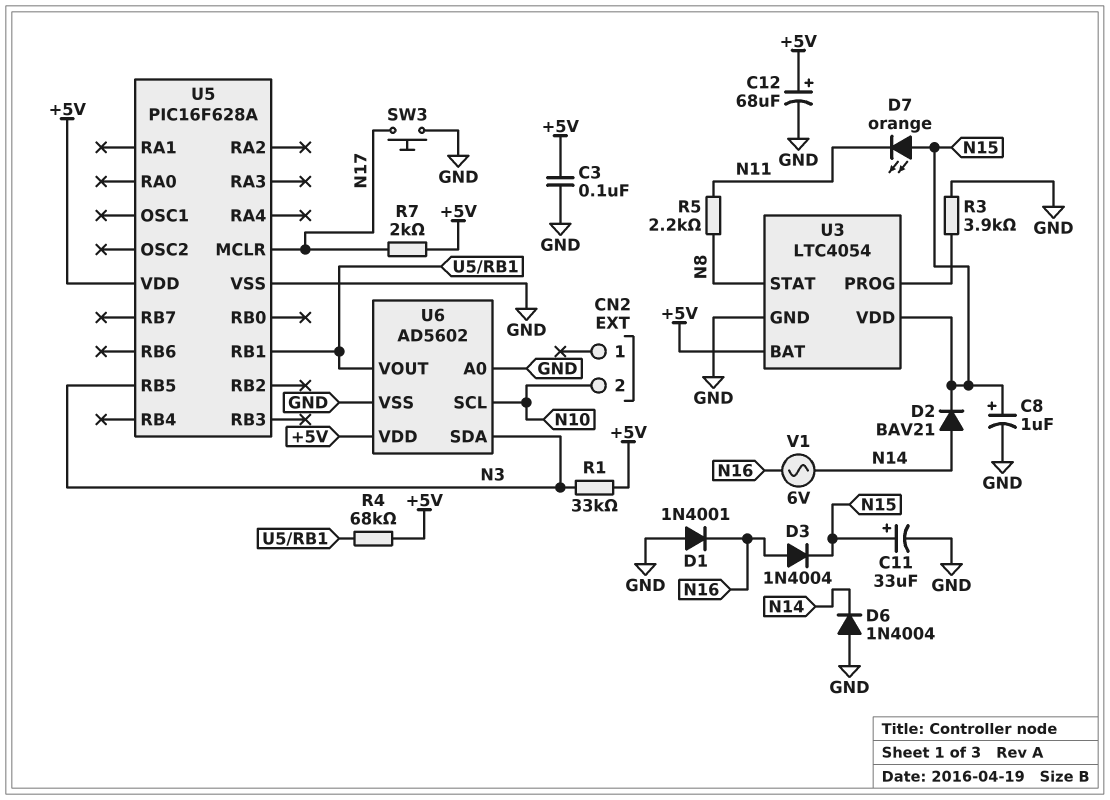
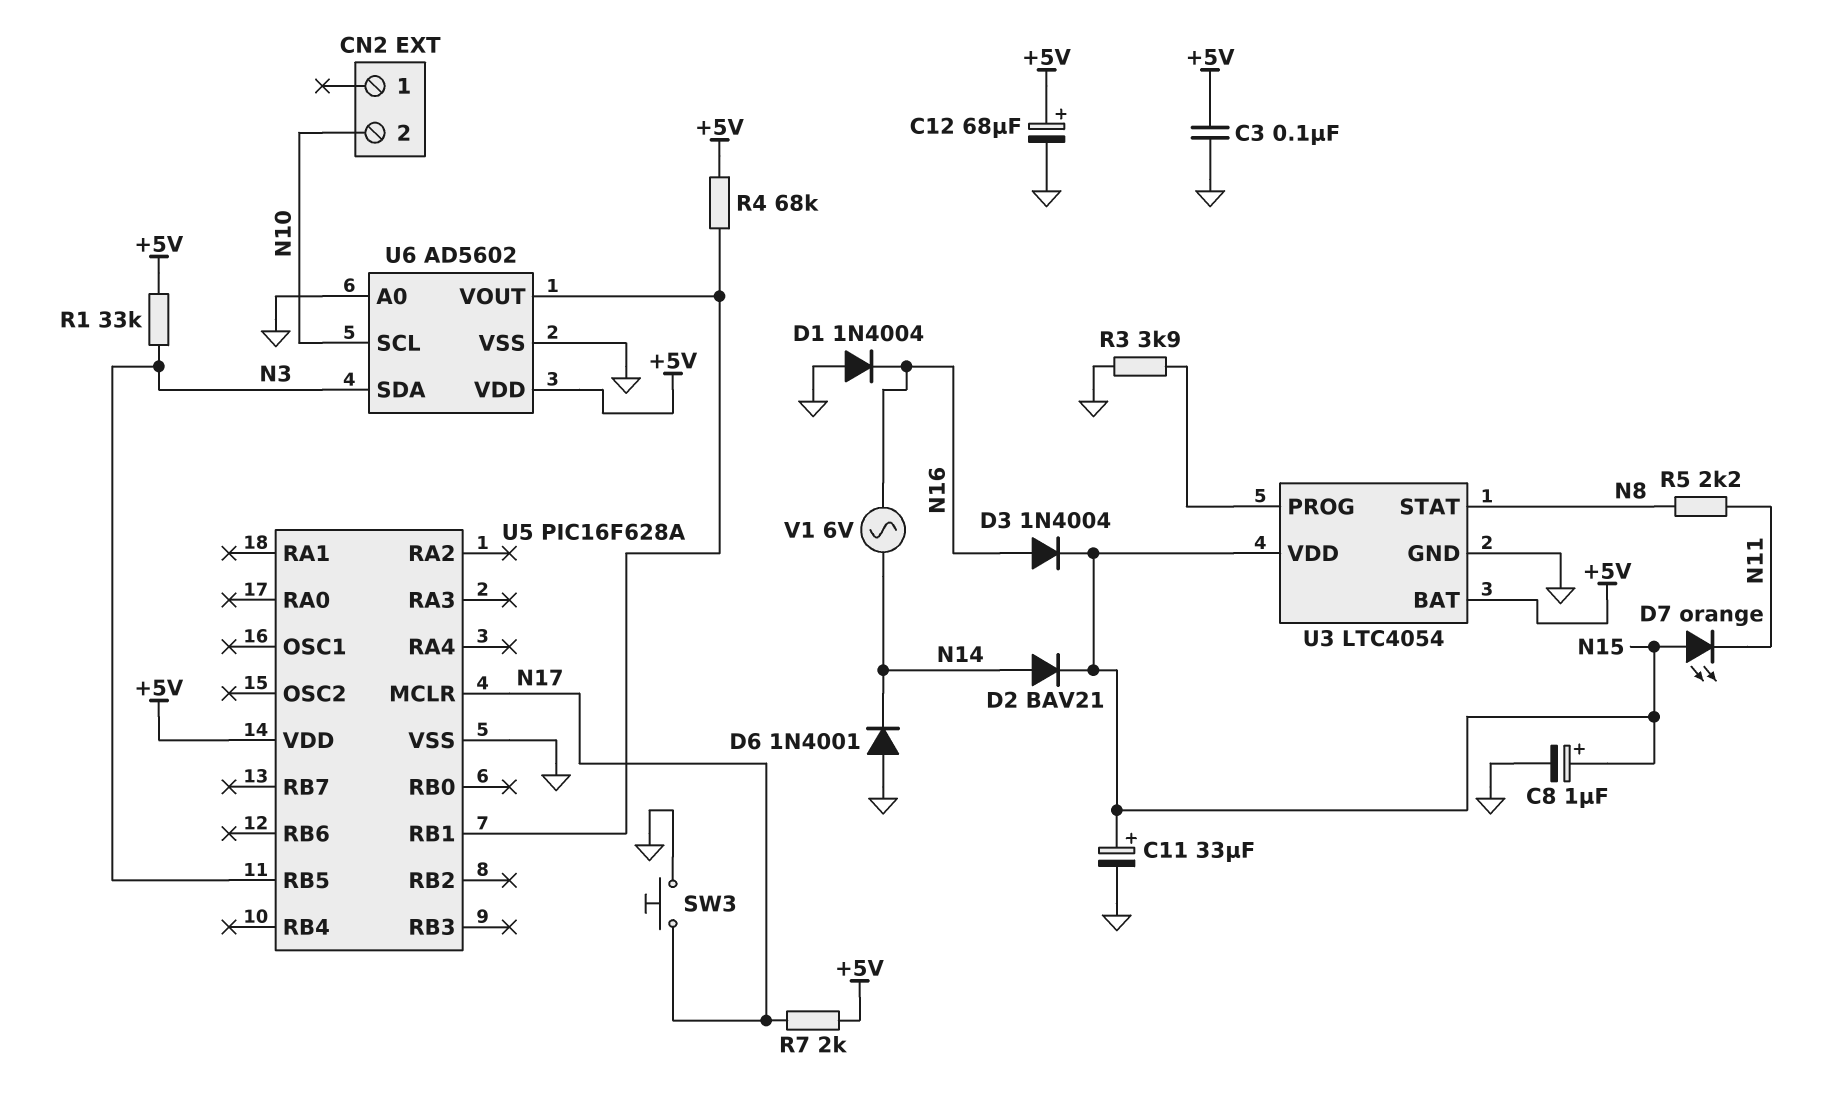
D1: diode 1N4001 (A GND, K N16) -> diode 1N4004 (A GND, K N16)
D6: diode 1N4004 (A GND, K N14) -> diode 1N4001 (A GND, K N14)

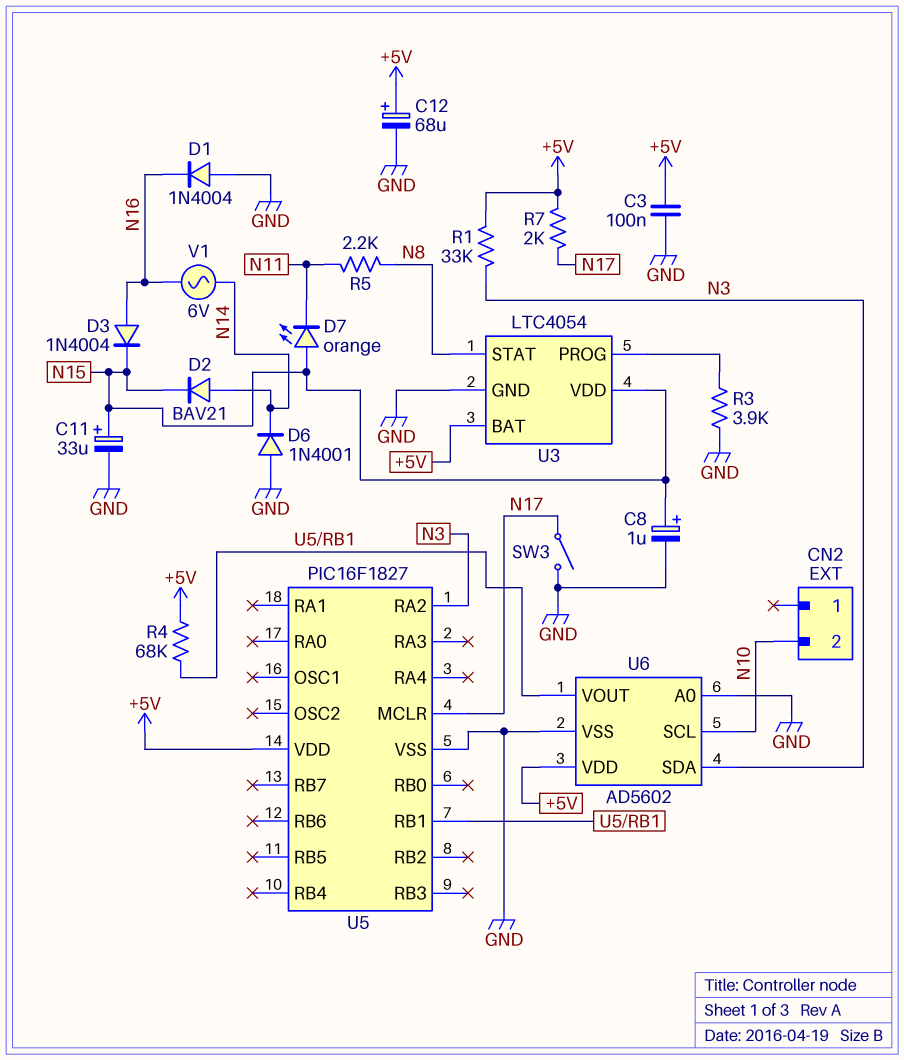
SW3: button (GND, N17) -> switch (GND, N17)
U5: PIC16F628A -> PIC16F1827
U5 pin RA2: none -> N3
U5 pin RB5: N3 -> none

